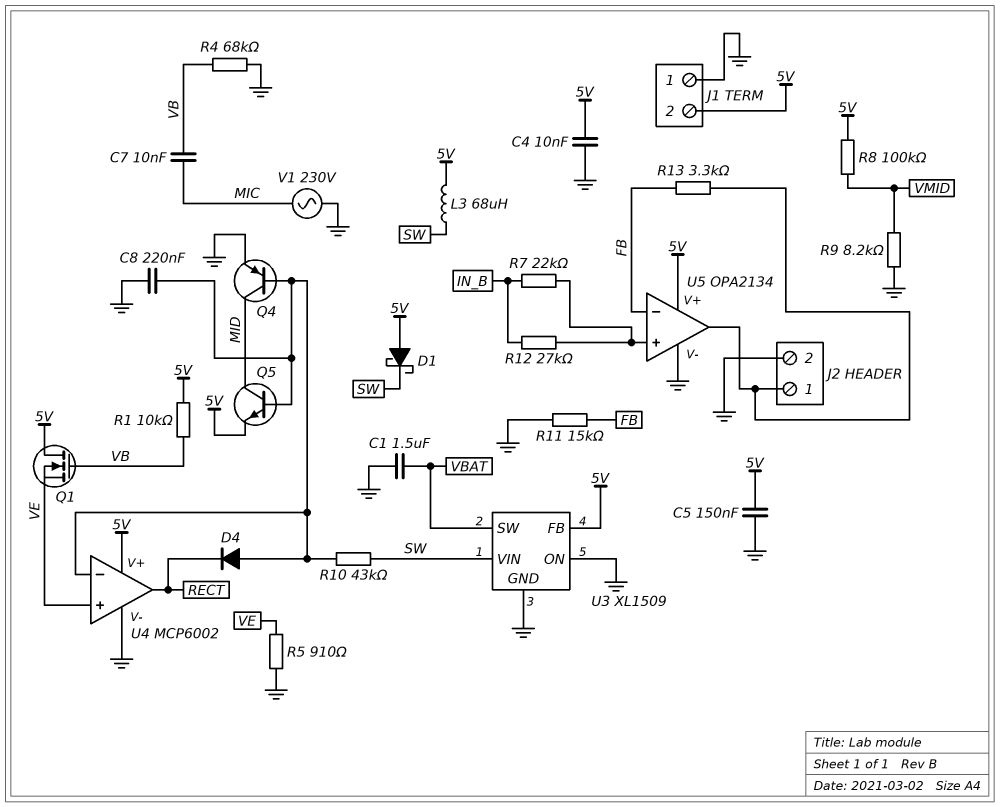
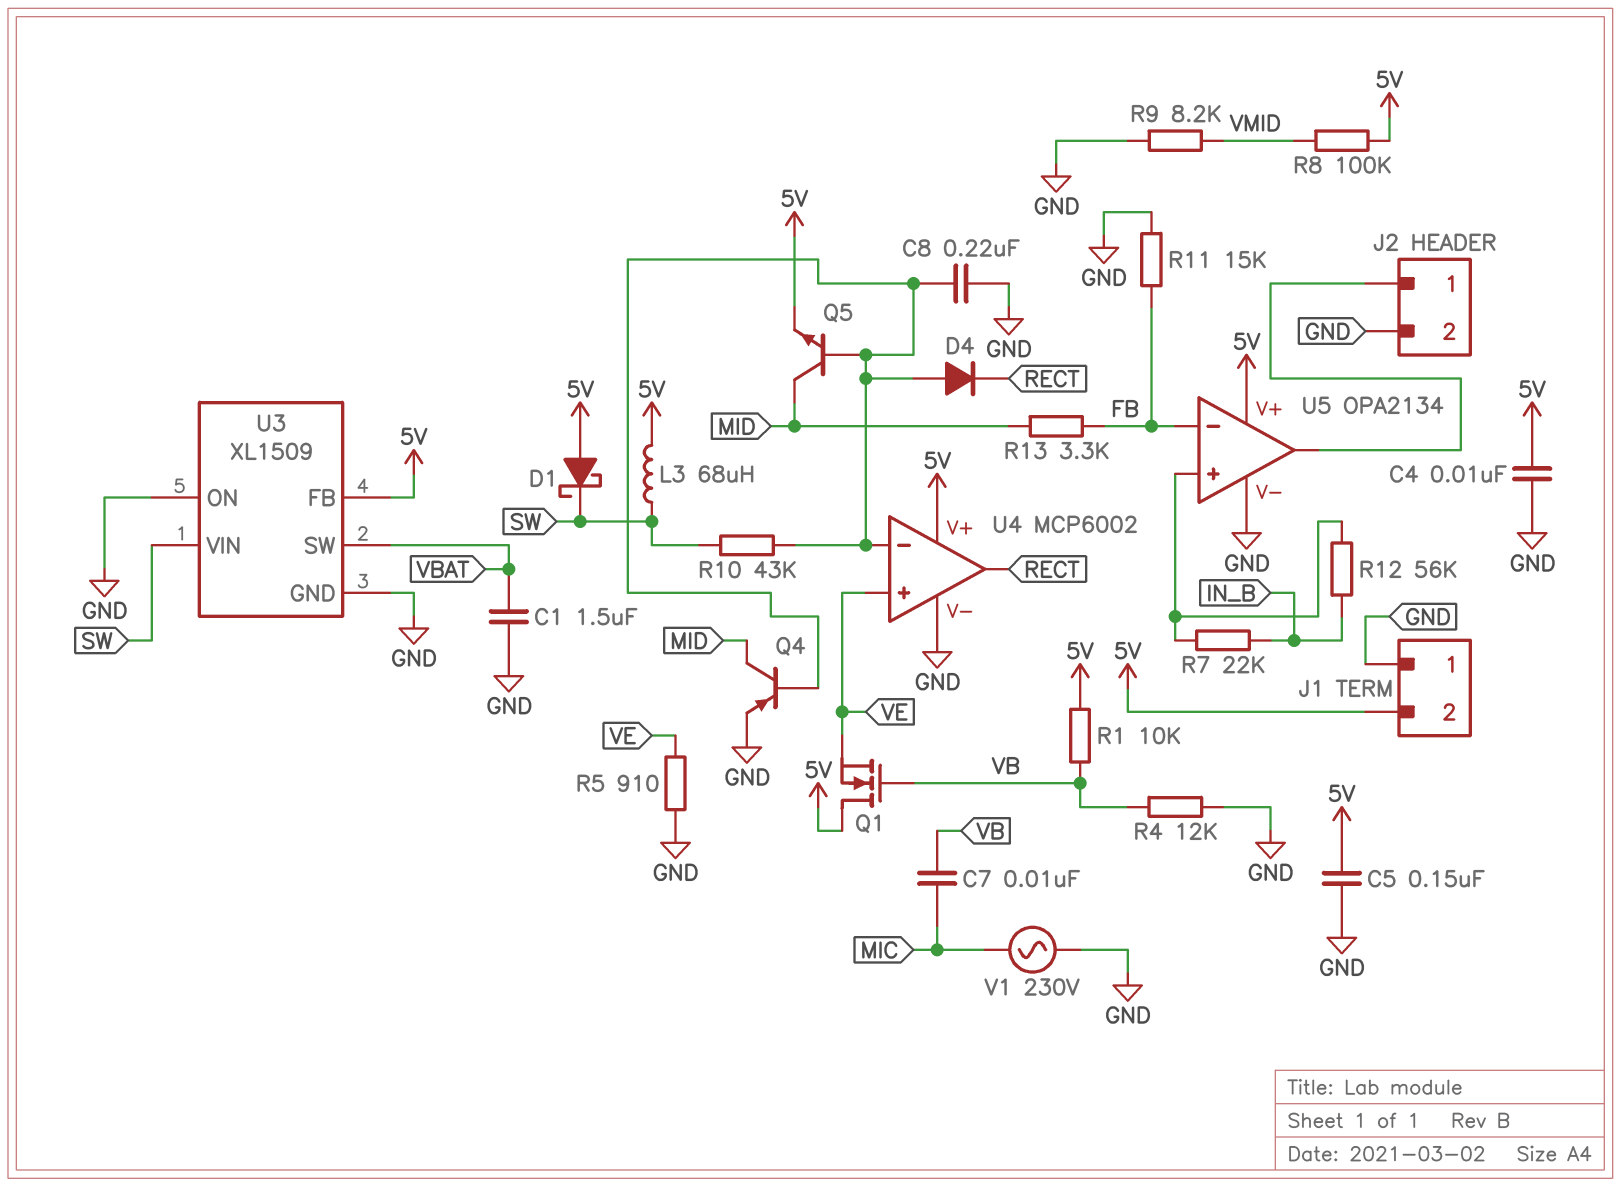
R4: 68k (GND, VB) -> 12k (GND, VB)
R12: 27k (IN_B, U5/in+) -> 56k (IN_B, U5/in+)
R13: 3.3k (FB, J2/1) -> 3.3k (FB, MID)

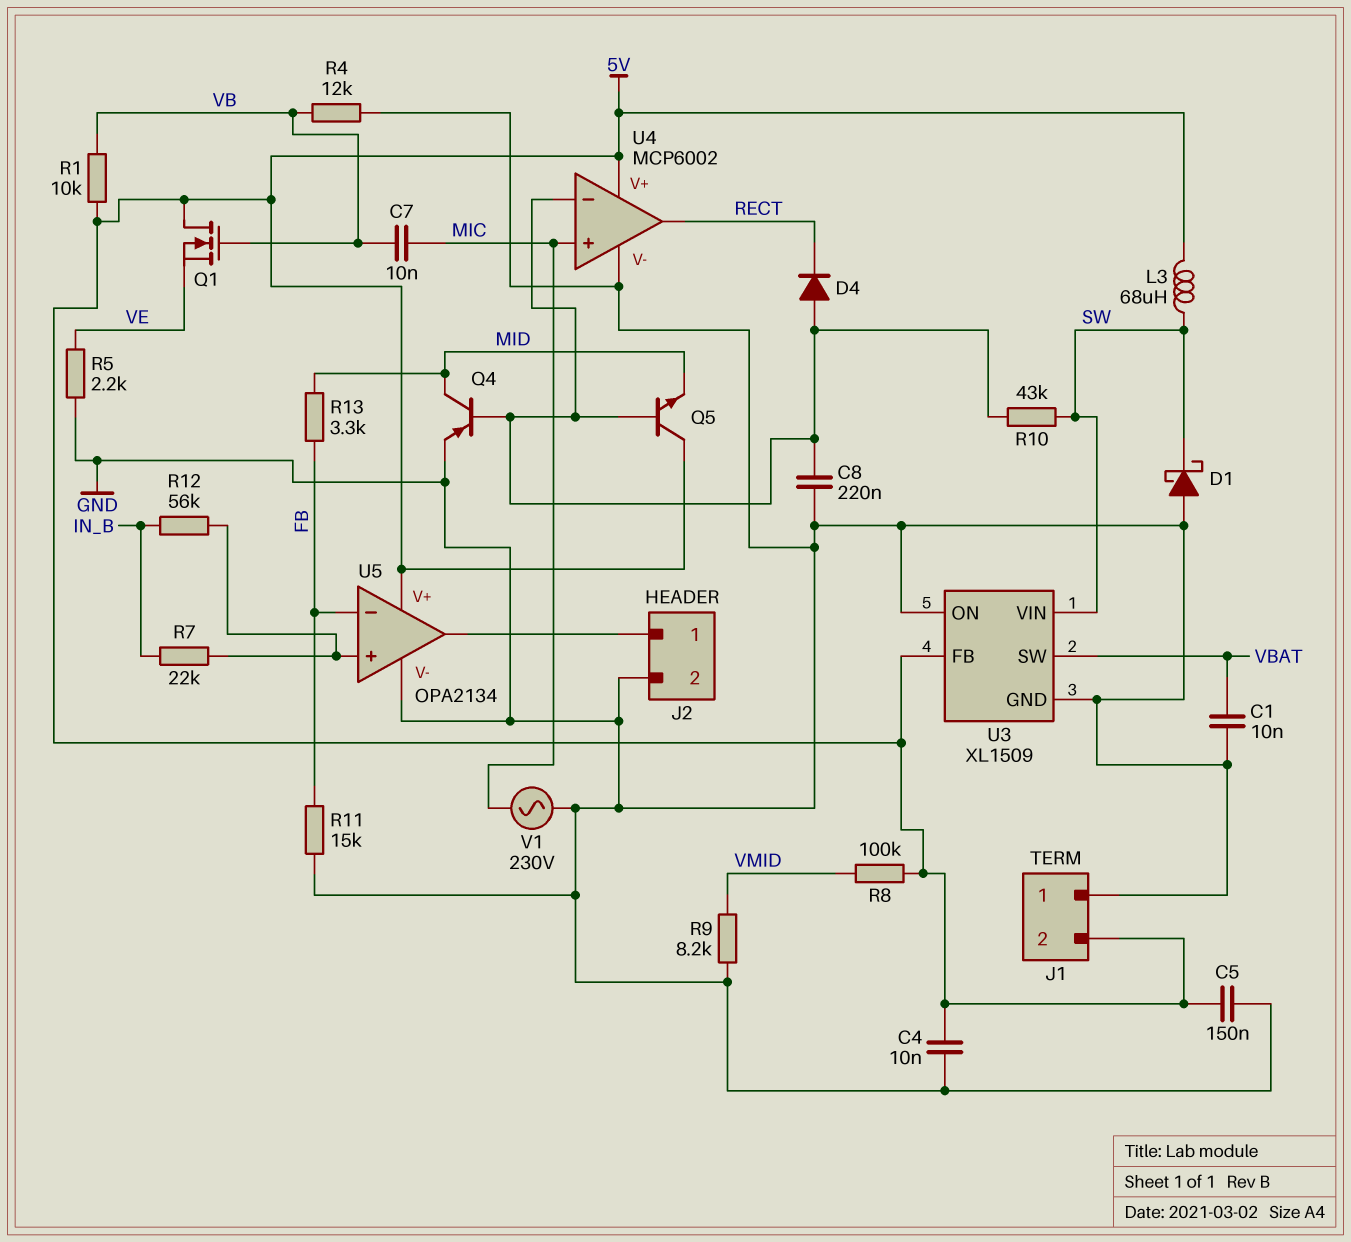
C1: 1.5uF (GND, VBAT) -> 10nF (GND, VBAT)
D1: schottky (A 5V, K SW) -> schottky (A GND, K SW)
Q5: NPN (B U4/in-, C MID, E 5V) -> NPN (B U4/in-, C 5V, E MID)
R5: 910 (GND, VE) -> 2.2k (GND, VE)
U4 pin in+: VE -> MIC

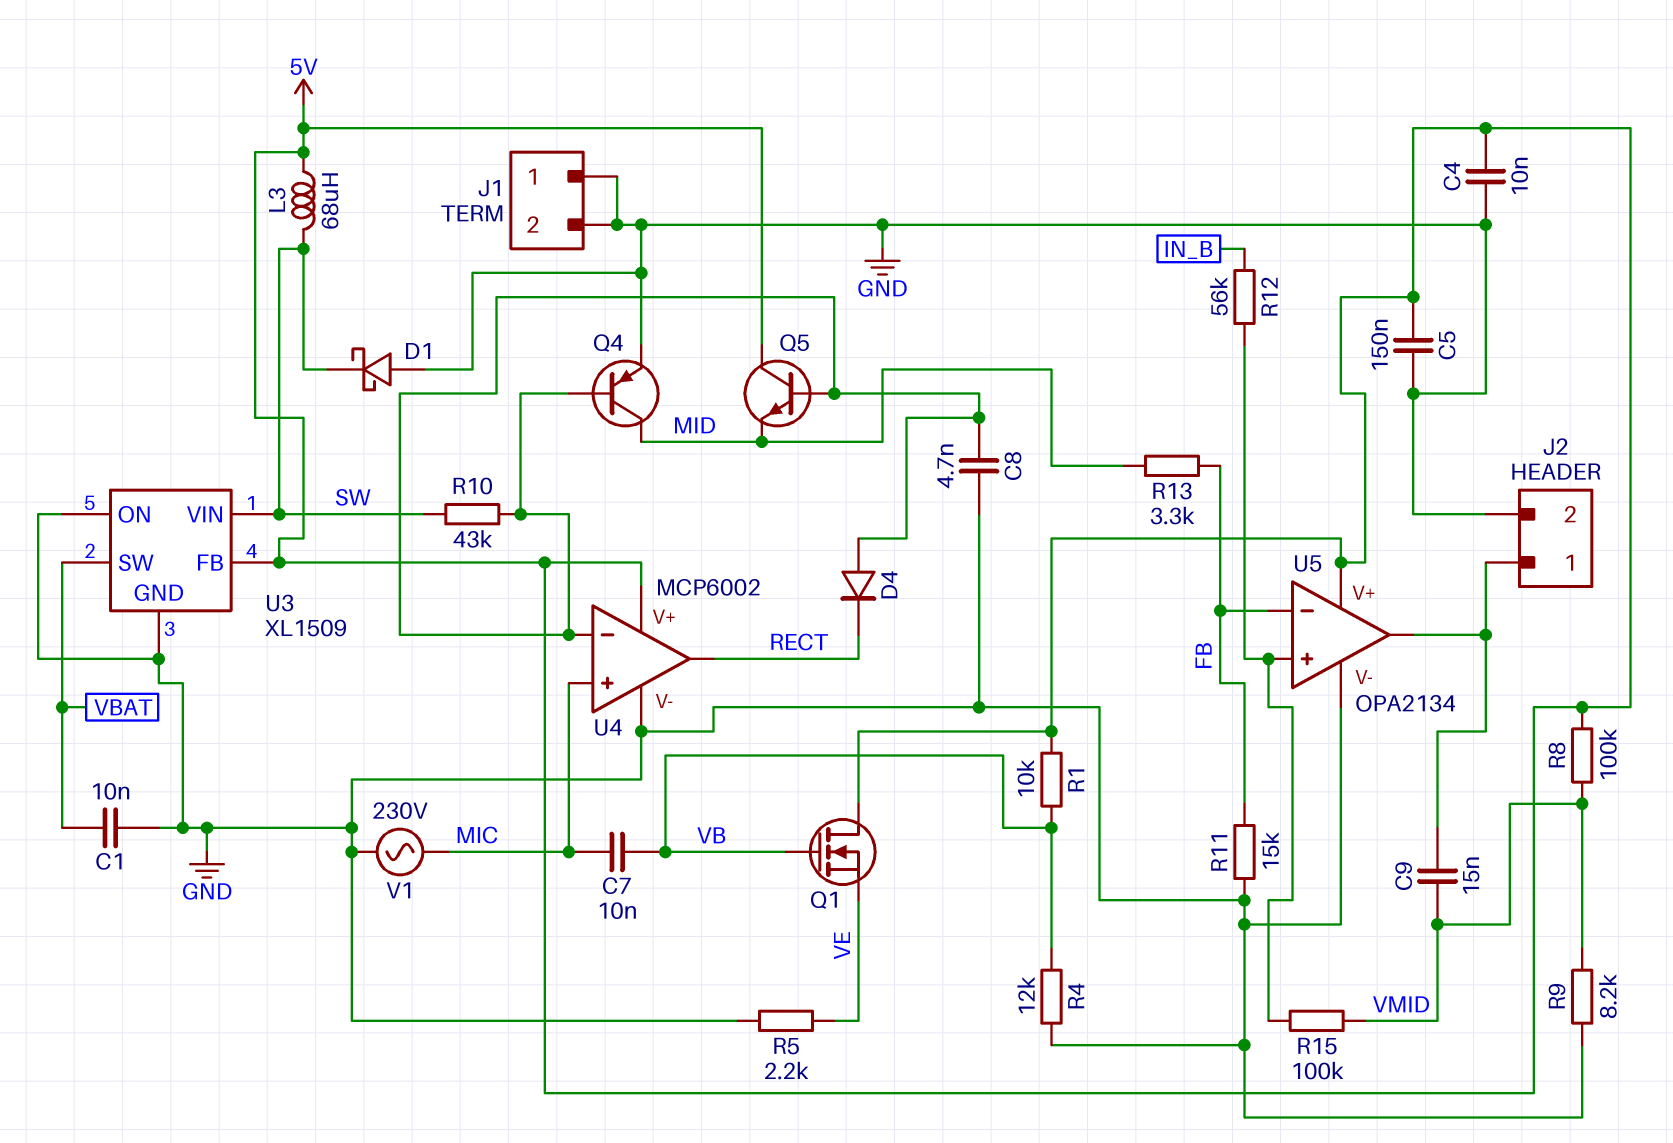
C8: 220nF (GND, U4/in-) -> 4.7nF (GND, U4/in-)
C9: none -> 15nF (J2/1, VMID)
J1 pin 2: 5V -> GND
R7: 22k (IN_B, U5/in+) -> none
R15: none -> 100k (U5/in+, VMID)

